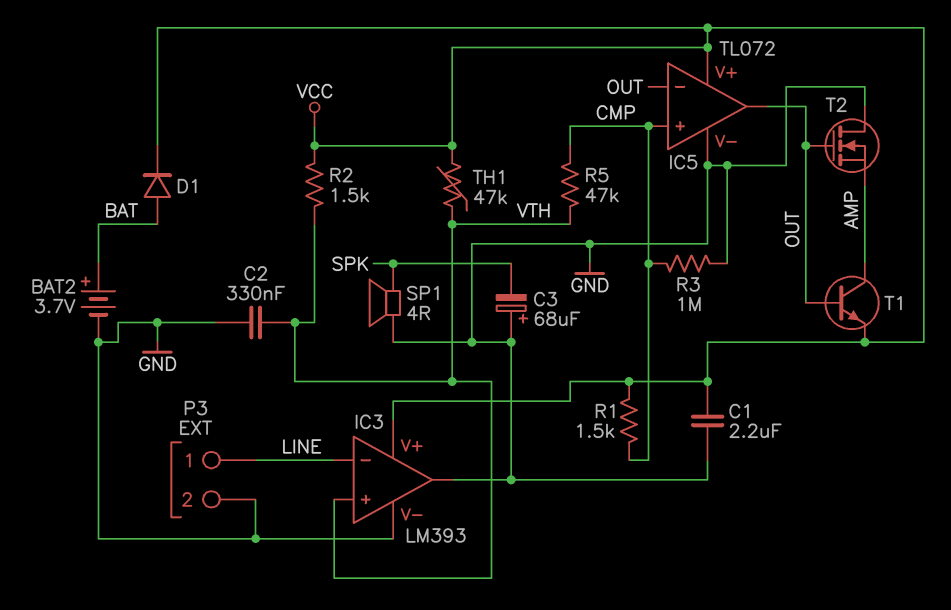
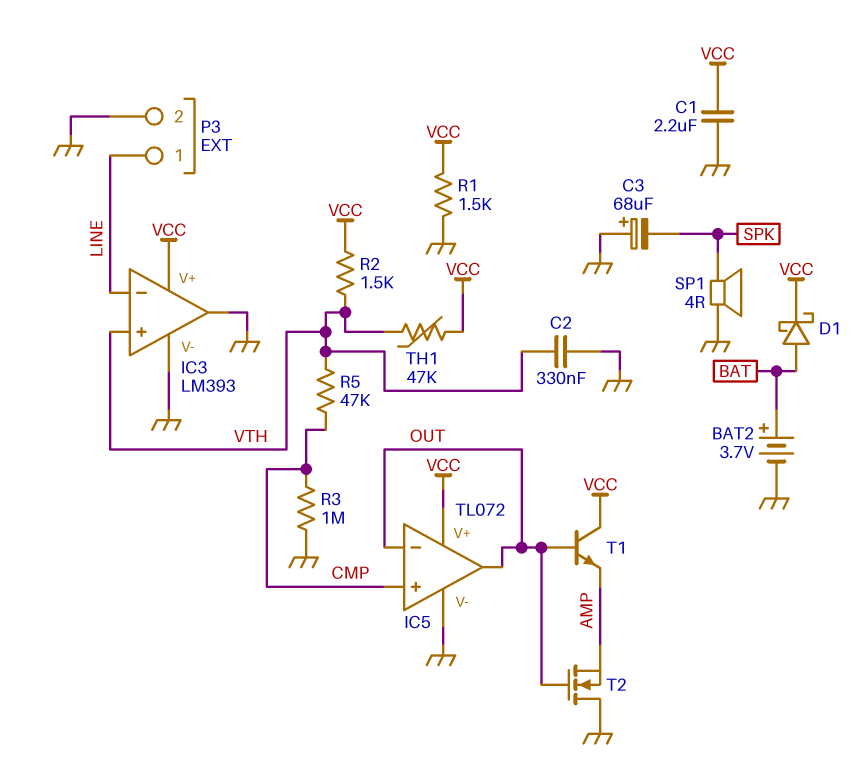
D1: diode (A BAT, K VCC) -> schottky (A BAT, K VCC)
R1: 1.5k (CMP, VCC) -> 1.5k (GND, VCC)
T1: NPN (B OUT, C AMP, E VCC) -> NPN (B OUT, C VCC, E AMP)

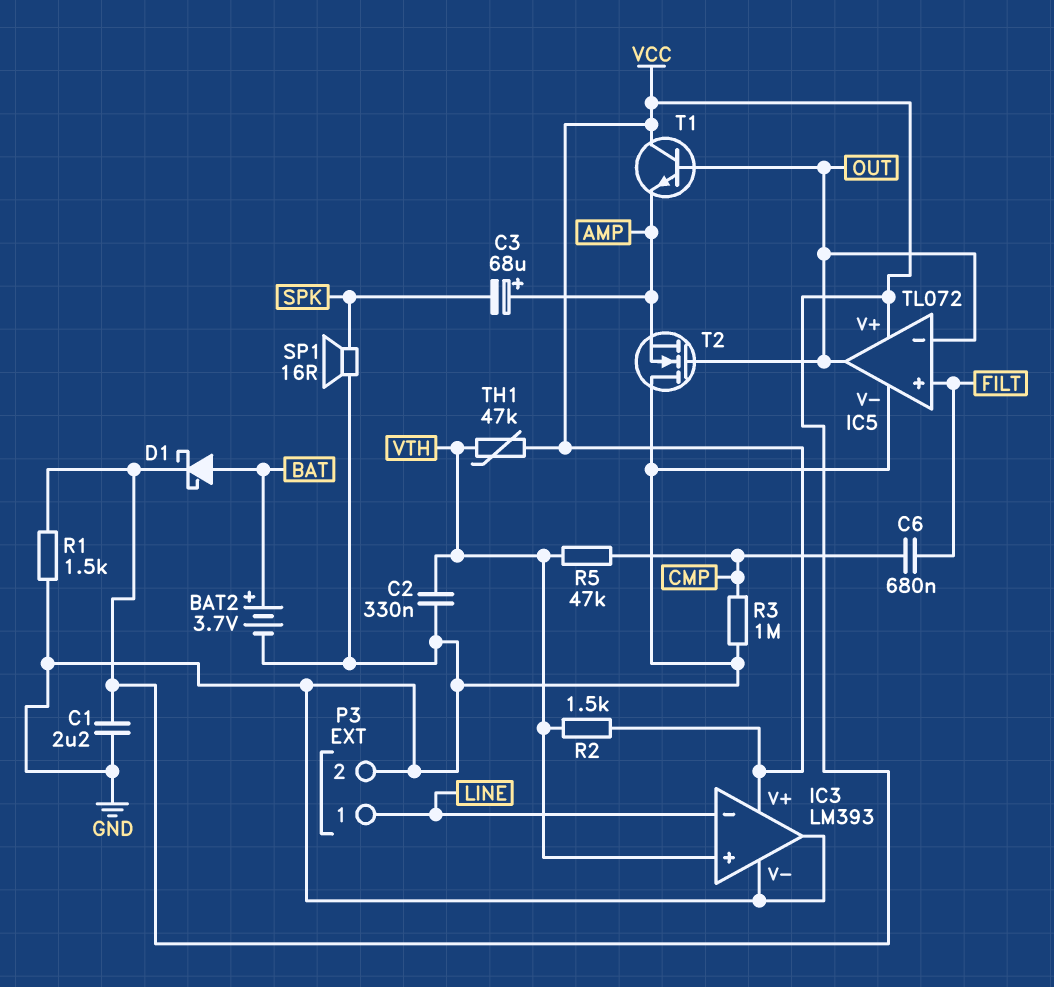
C3: 68uF (plus GND, minus SPK) -> 68uF (plus AMP, minus SPK)
C6: none -> 680nF (CMP, FILT)
IC5 pin in+: CMP -> FILT
SP1: speaker 4R (GND, SPK) -> speaker 16R (GND, SPK)

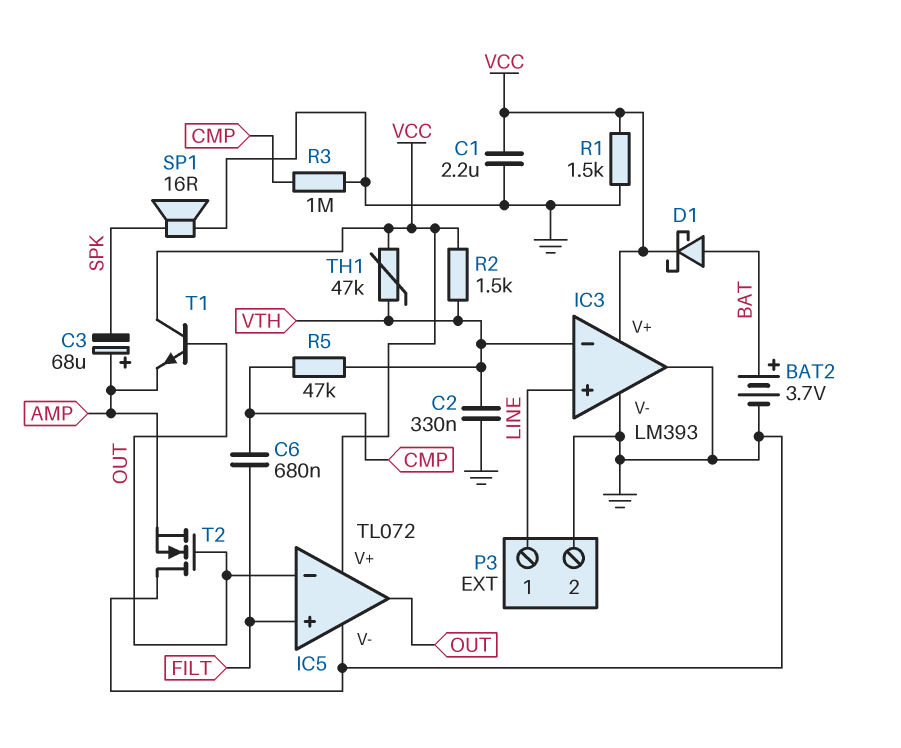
IC3 pin in+: VTH -> LINE
IC3 pin in-: LINE -> VTH

